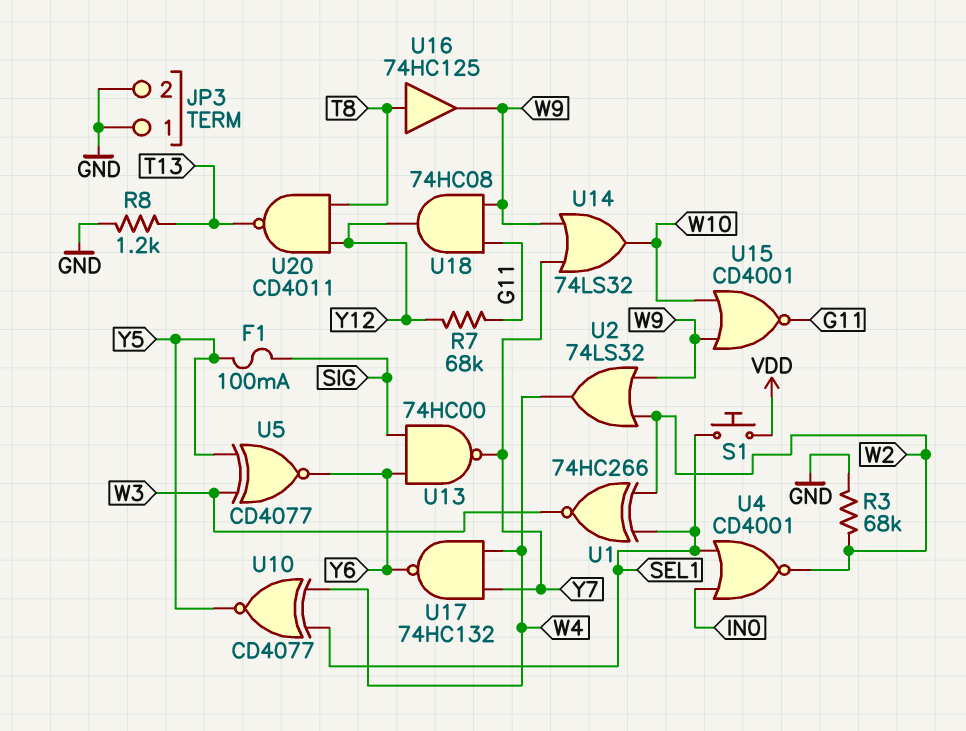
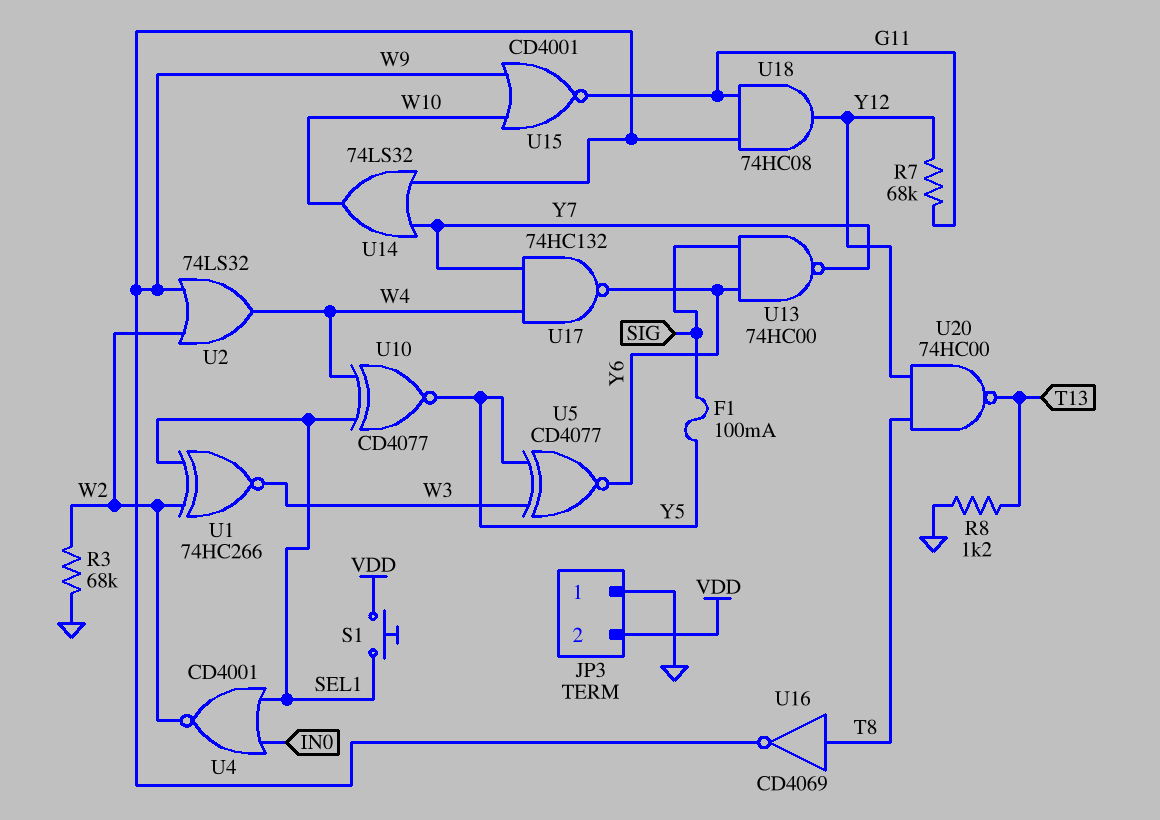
JP3 pin 2: GND -> VDD
U16: buffer 74HC125 (in T8, out W9) -> NOT CD4069 (in T8, out W9)
U20: NAND CD4011 (in T8, in Y12, out T13) -> NAND 74HC00 (in T8, in Y12, out T13)

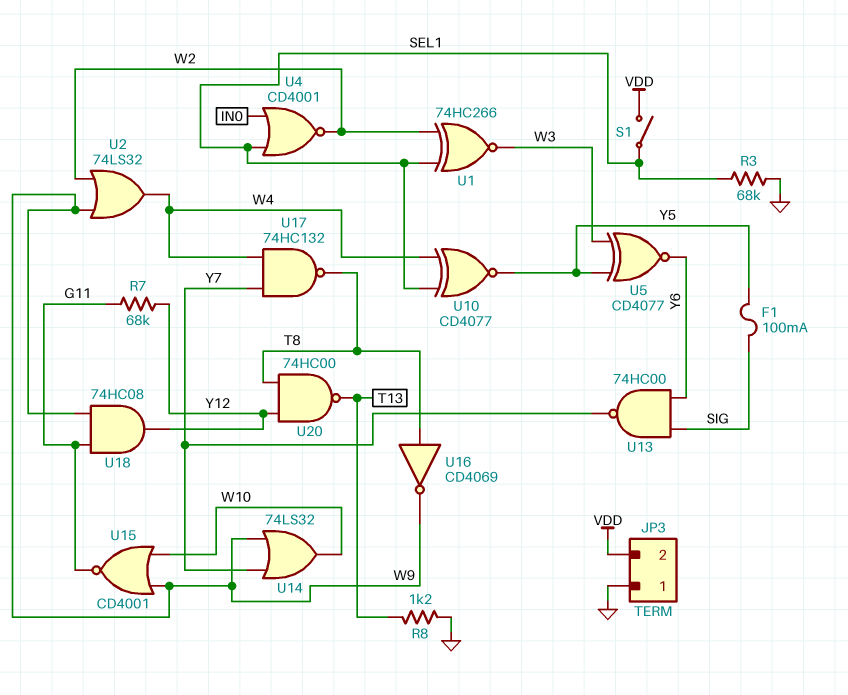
R3: 68k (GND, W2) -> 68k (GND, SEL1)
S1: button (SEL1, VDD) -> switch (SEL1, VDD)
U17: NAND 74HC132 (in W4, in Y7, out Y6) -> NAND 74HC132 (in W4, in Y7, out T8)

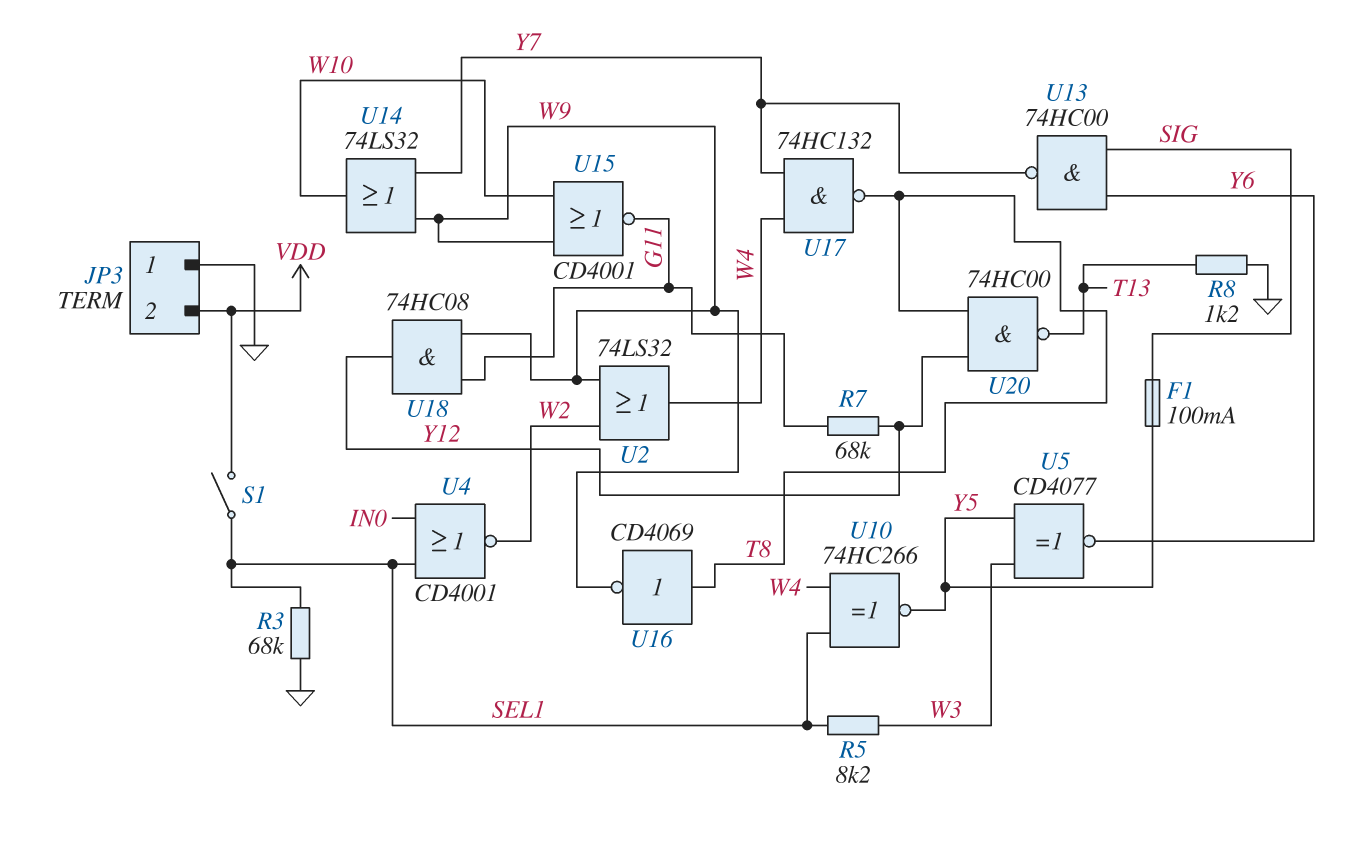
R5: none -> 8.2k (SEL1, W3)
U1: XNOR 74HC266 (in SEL1, in W2, out W3) -> none
U10: XNOR CD4077 (in SEL1, in W4, out Y5) -> XNOR 74HC266 (in SEL1, in W4, out Y5)

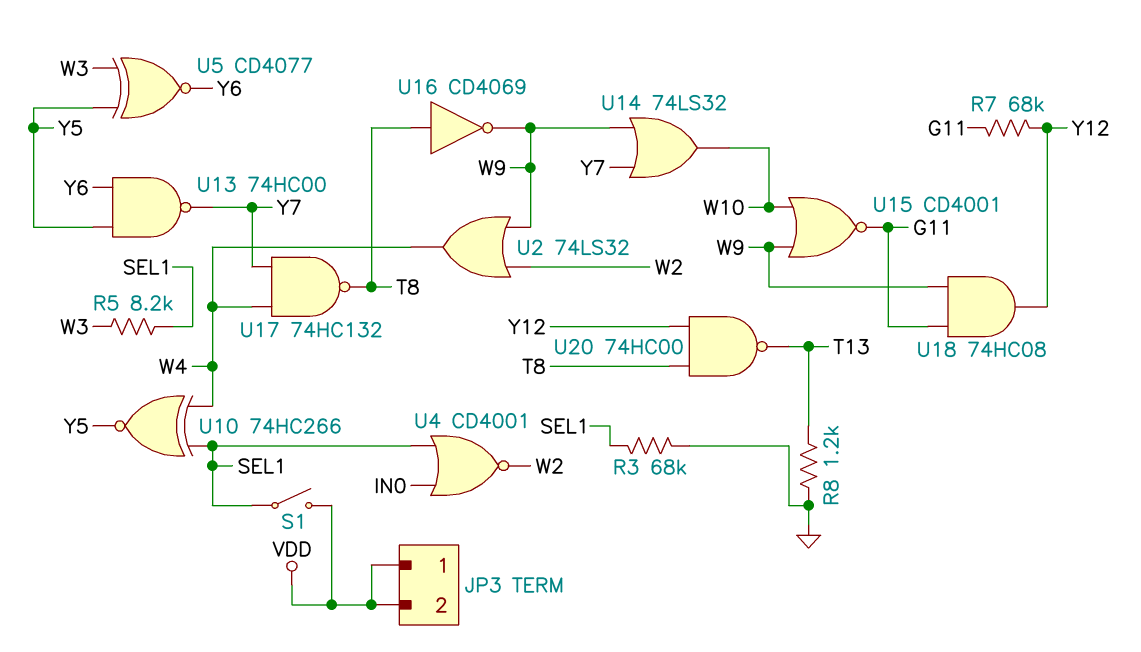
F1: 100mA (SIG, Y5) -> none
JP3 pin 1: GND -> VDD
U13: NAND 74HC00 (in SIG, in Y6, out Y7) -> NAND 74HC00 (in Y5, in Y6, out Y7)

